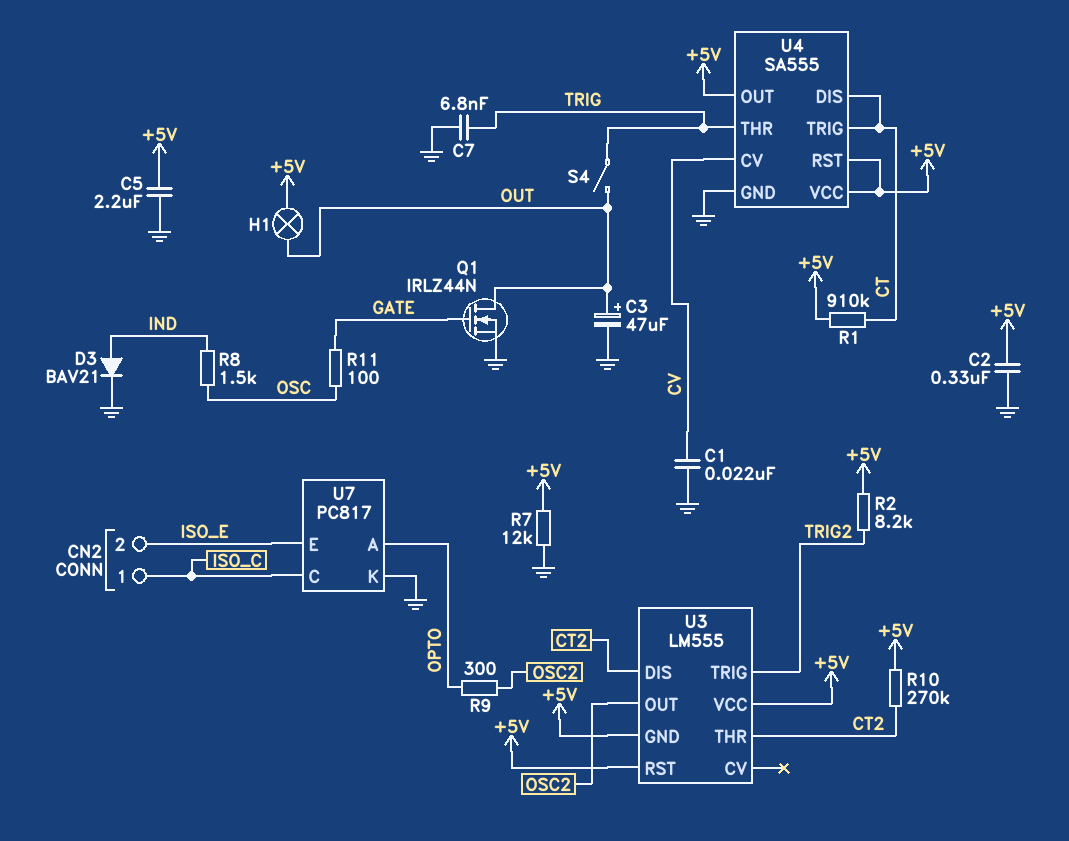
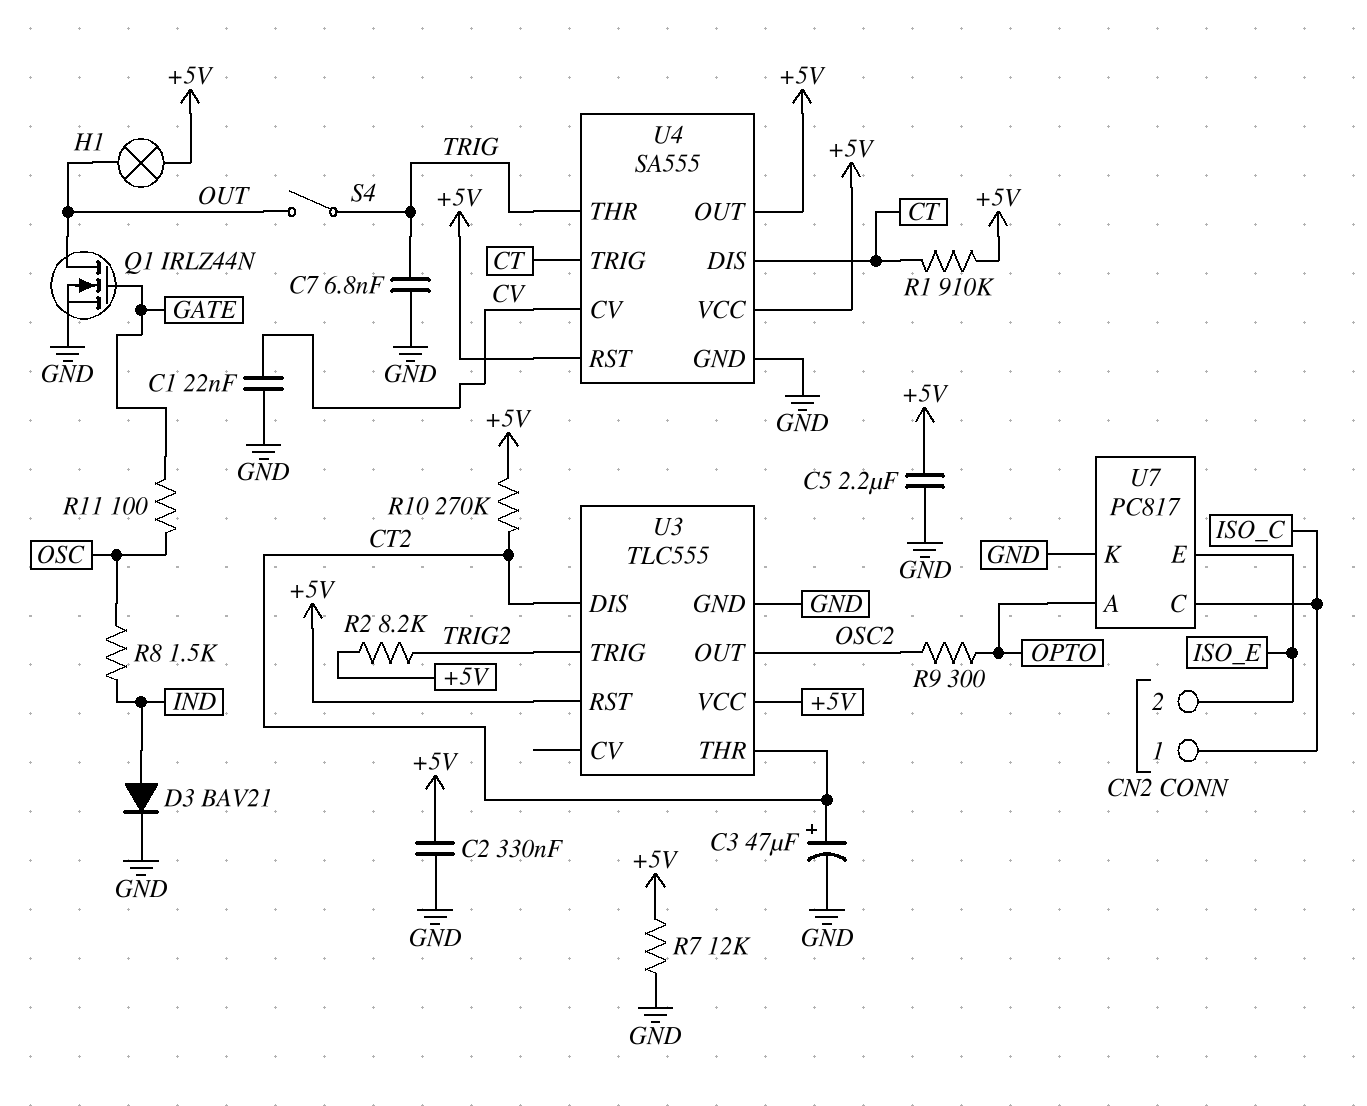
C3: 47uF (plus OUT, minus GND) -> 47uF (plus CT2, minus GND)
U3: LM555 -> TLC555
U3 pin GND: +5V -> GND

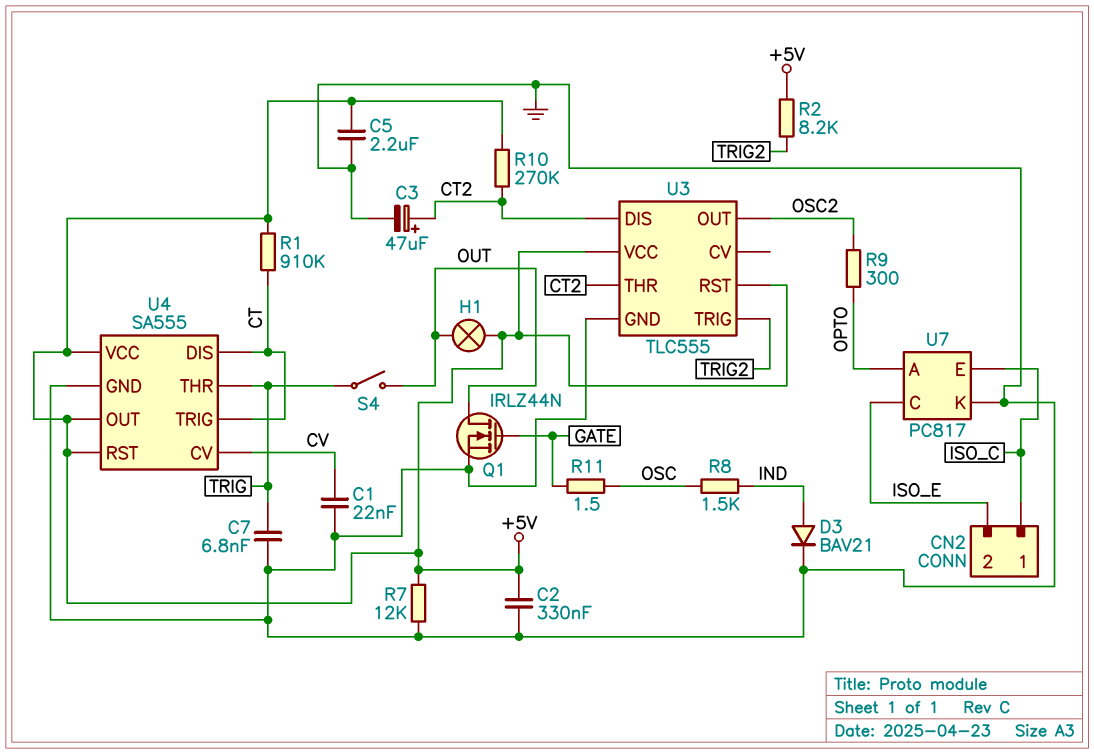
R11: 100 (GATE, OSC) -> 1.5 (GATE, OSC)
U7 pin C: ISO_C -> ISO_E
U7 pin E: ISO_E -> ISO_C

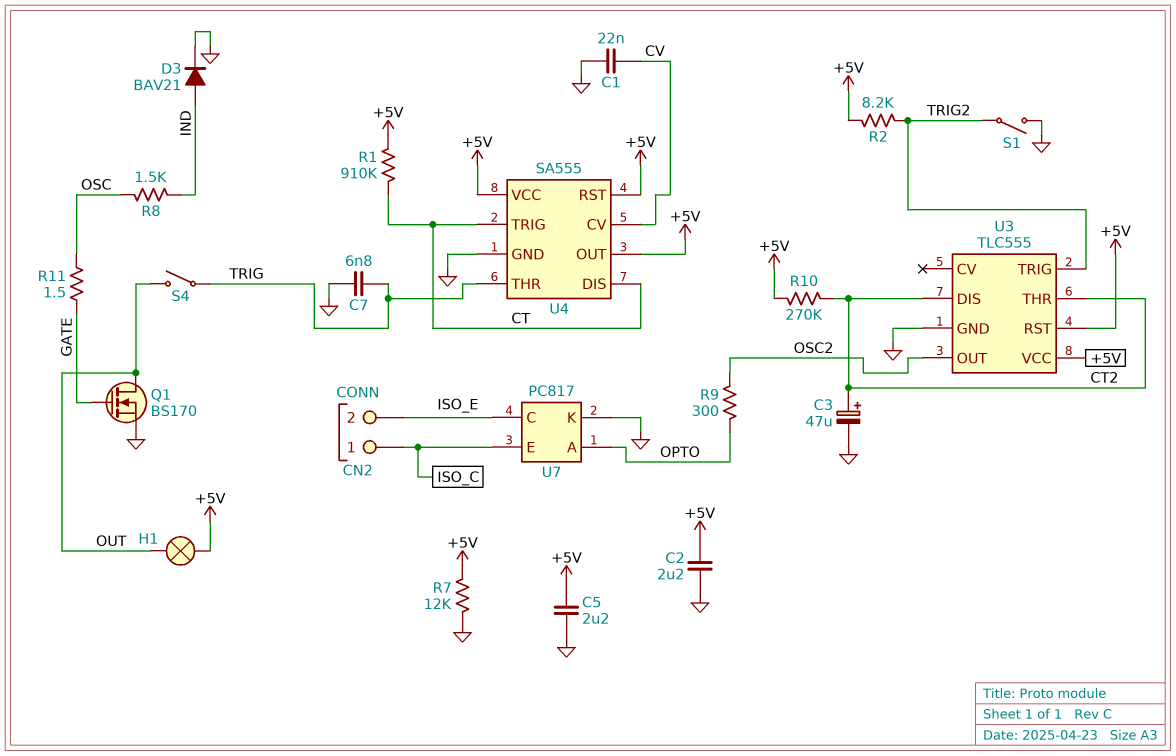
C2: 330nF (+5V, GND) -> 2.2uF (+5V, GND)
Q1: NMOS IRLZ44N (G GATE, D OUT, S GND) -> NMOS BS170 (G GATE, D OUT, S GND)
S1: none -> switch (GND, TRIG2)

